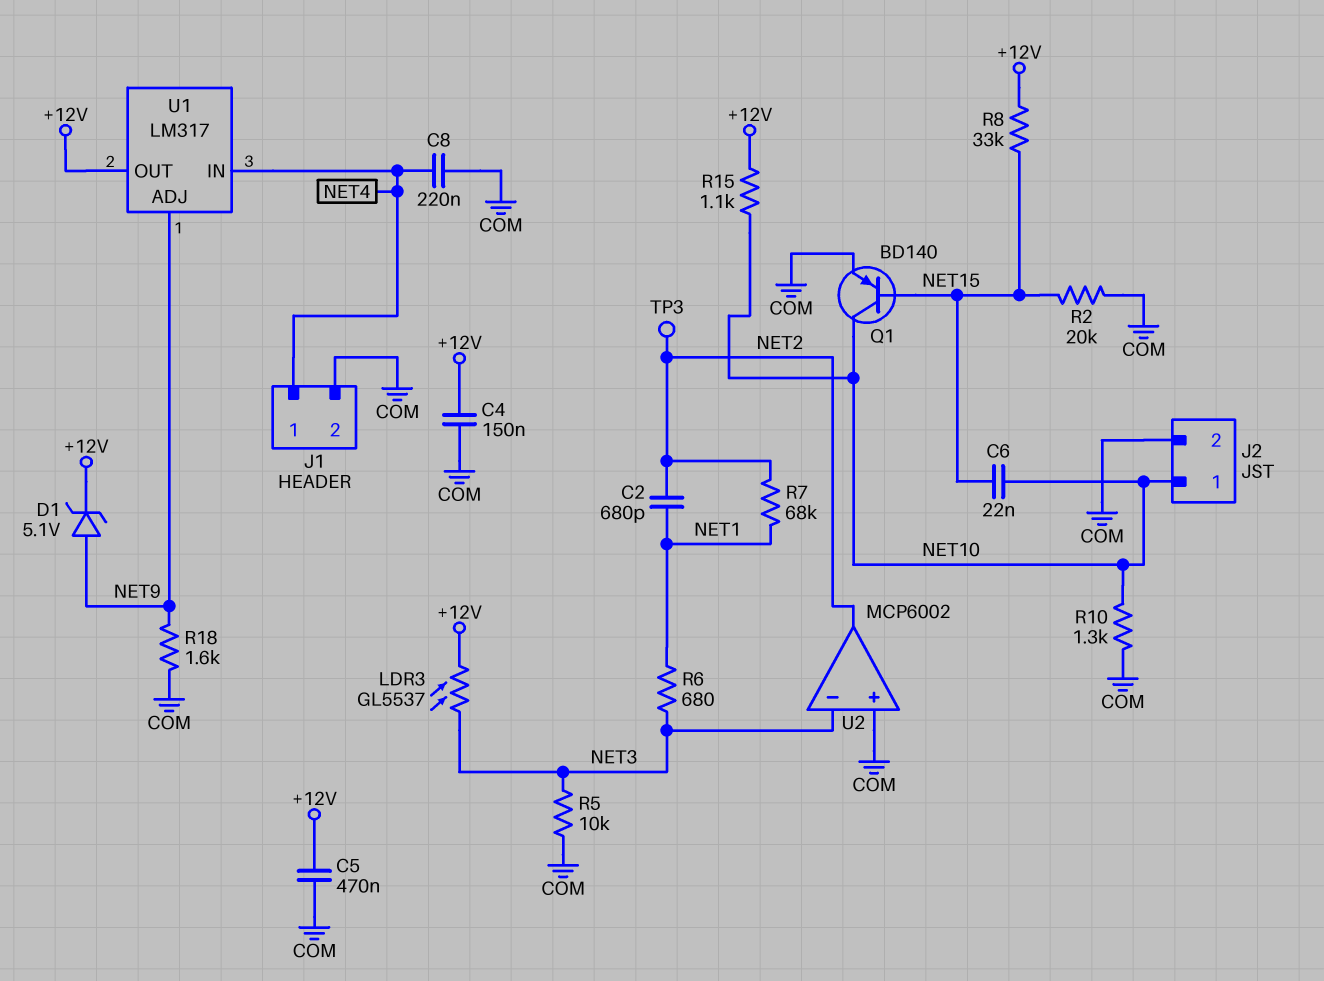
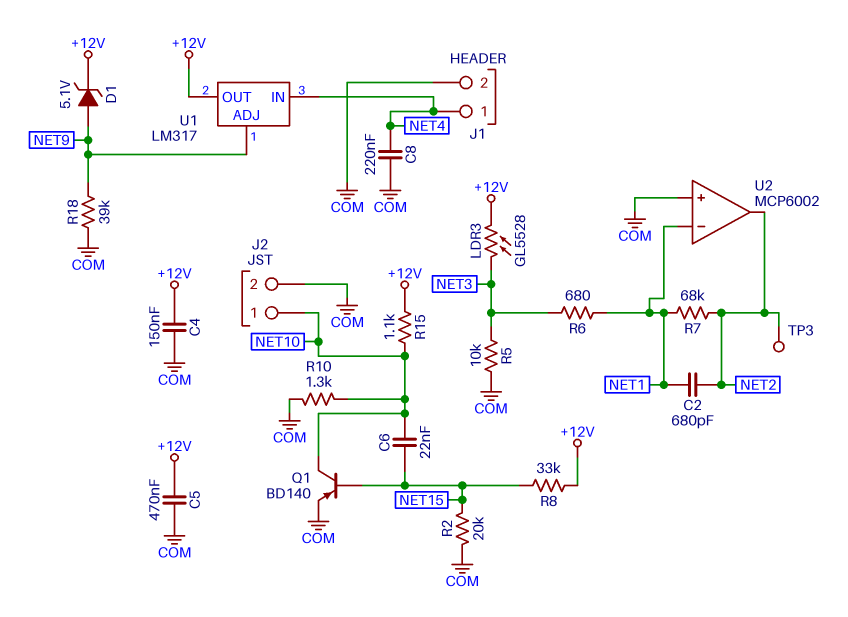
LDR3: GL5537 (+12V, NET3) -> GL5528 (+12V, NET3)
R18: 1.6k (COM, NET9) -> 39k (COM, NET9)
U2 pin in-: NET3 -> NET1

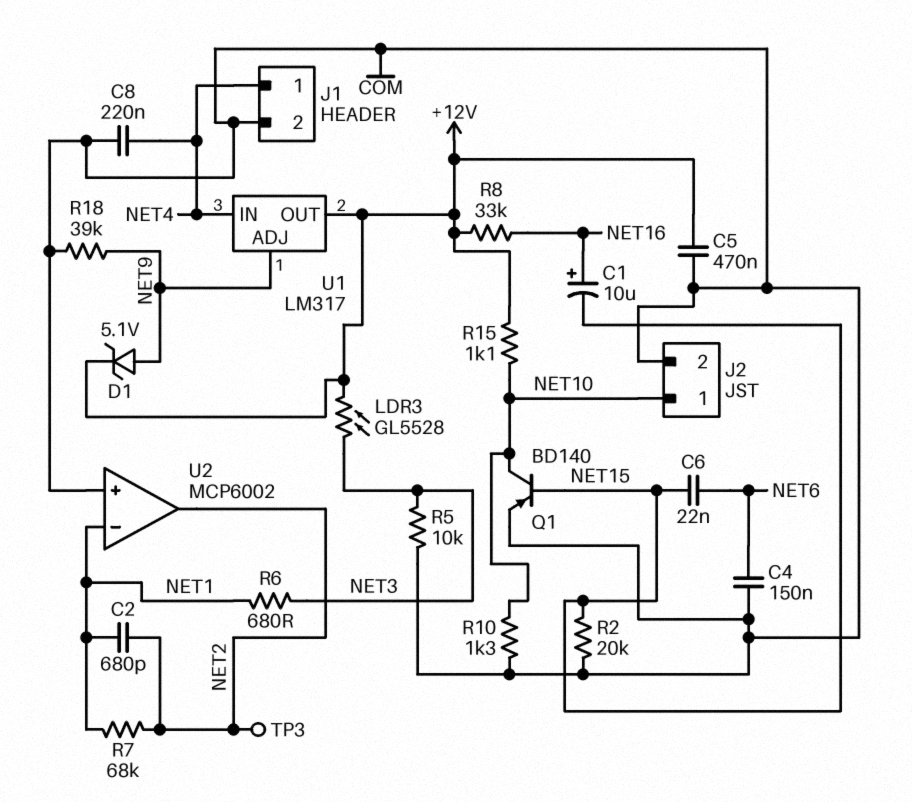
C1: none -> 10uF (plus NET16, minus NET15)
C4: 150nF (+12V, COM) -> 150nF (COM, NET6)
C6: 22nF (NET10, NET15) -> 22nF (NET6, NET15)
R8: 33k (+12V, NET15) -> 33k (+12V, NET16)

